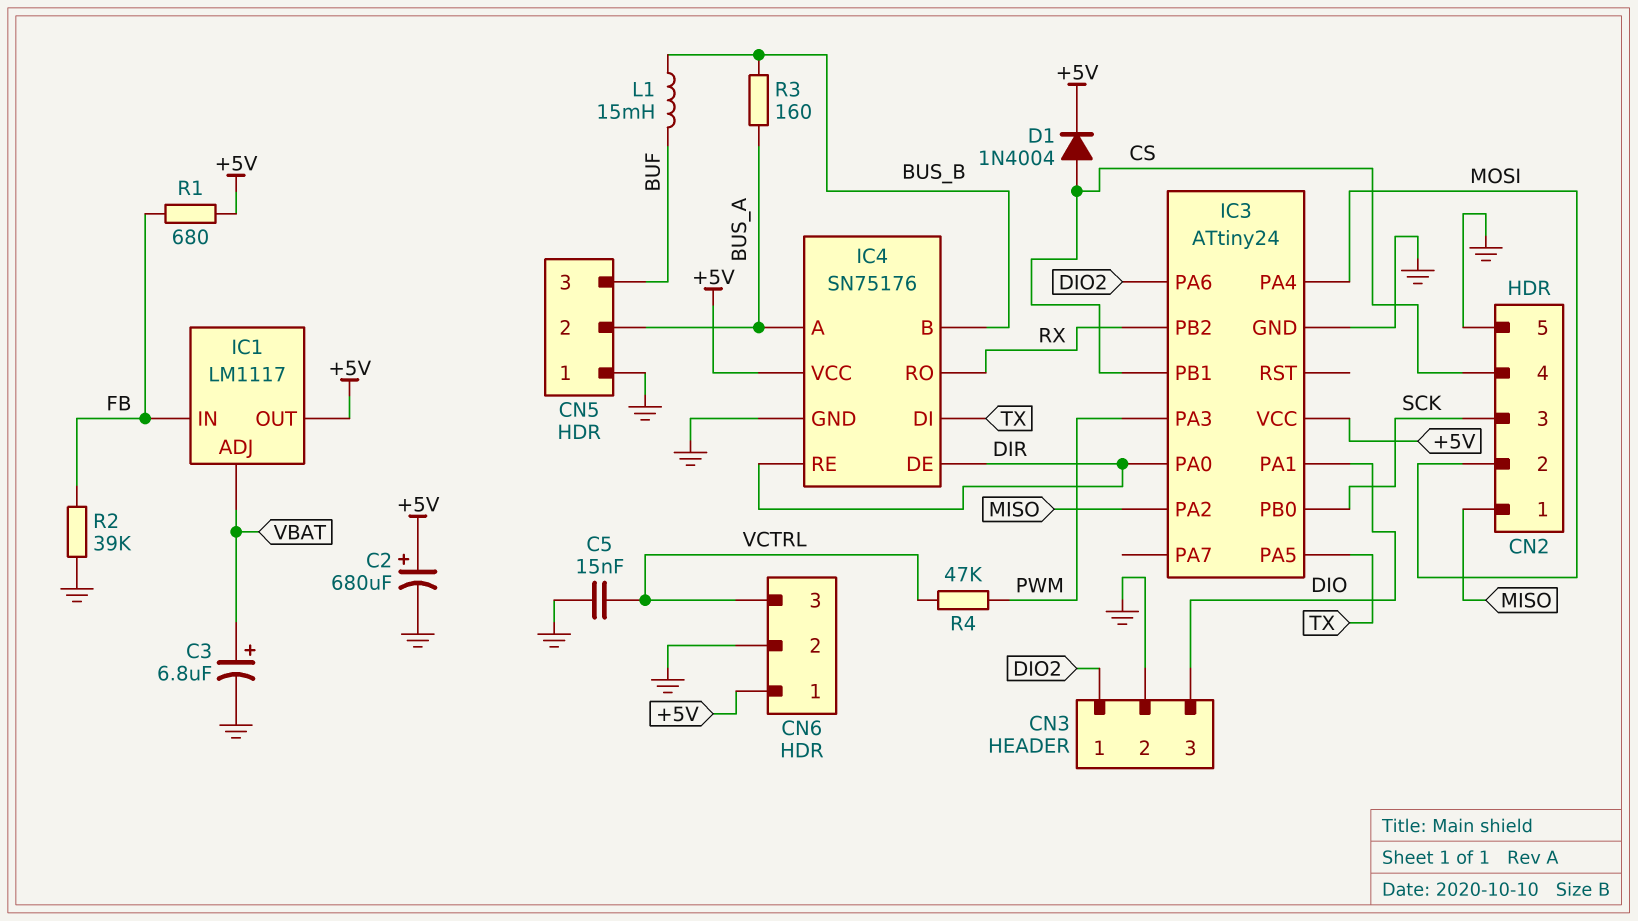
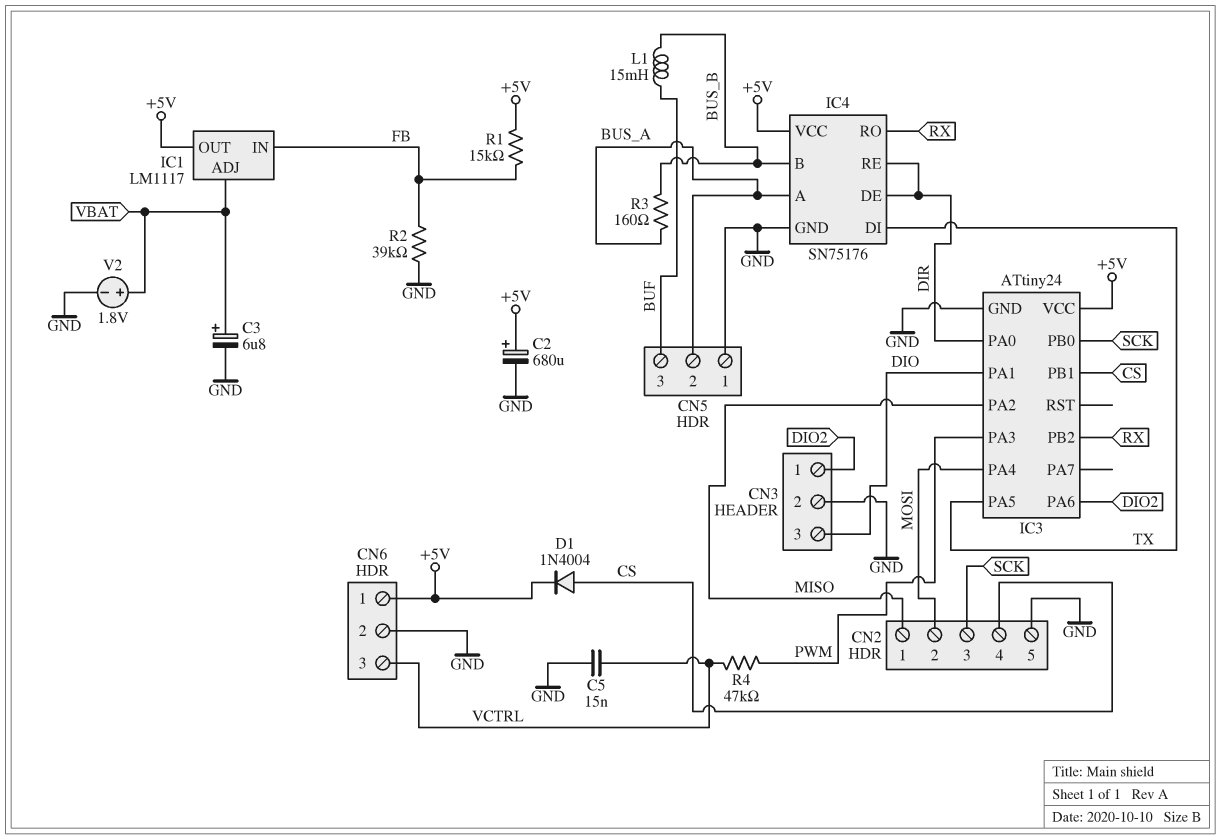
R1: 680 (+5V, FB) -> 15k (+5V, FB)
V2: none -> 1.8V (plus VBAT, minus GND)

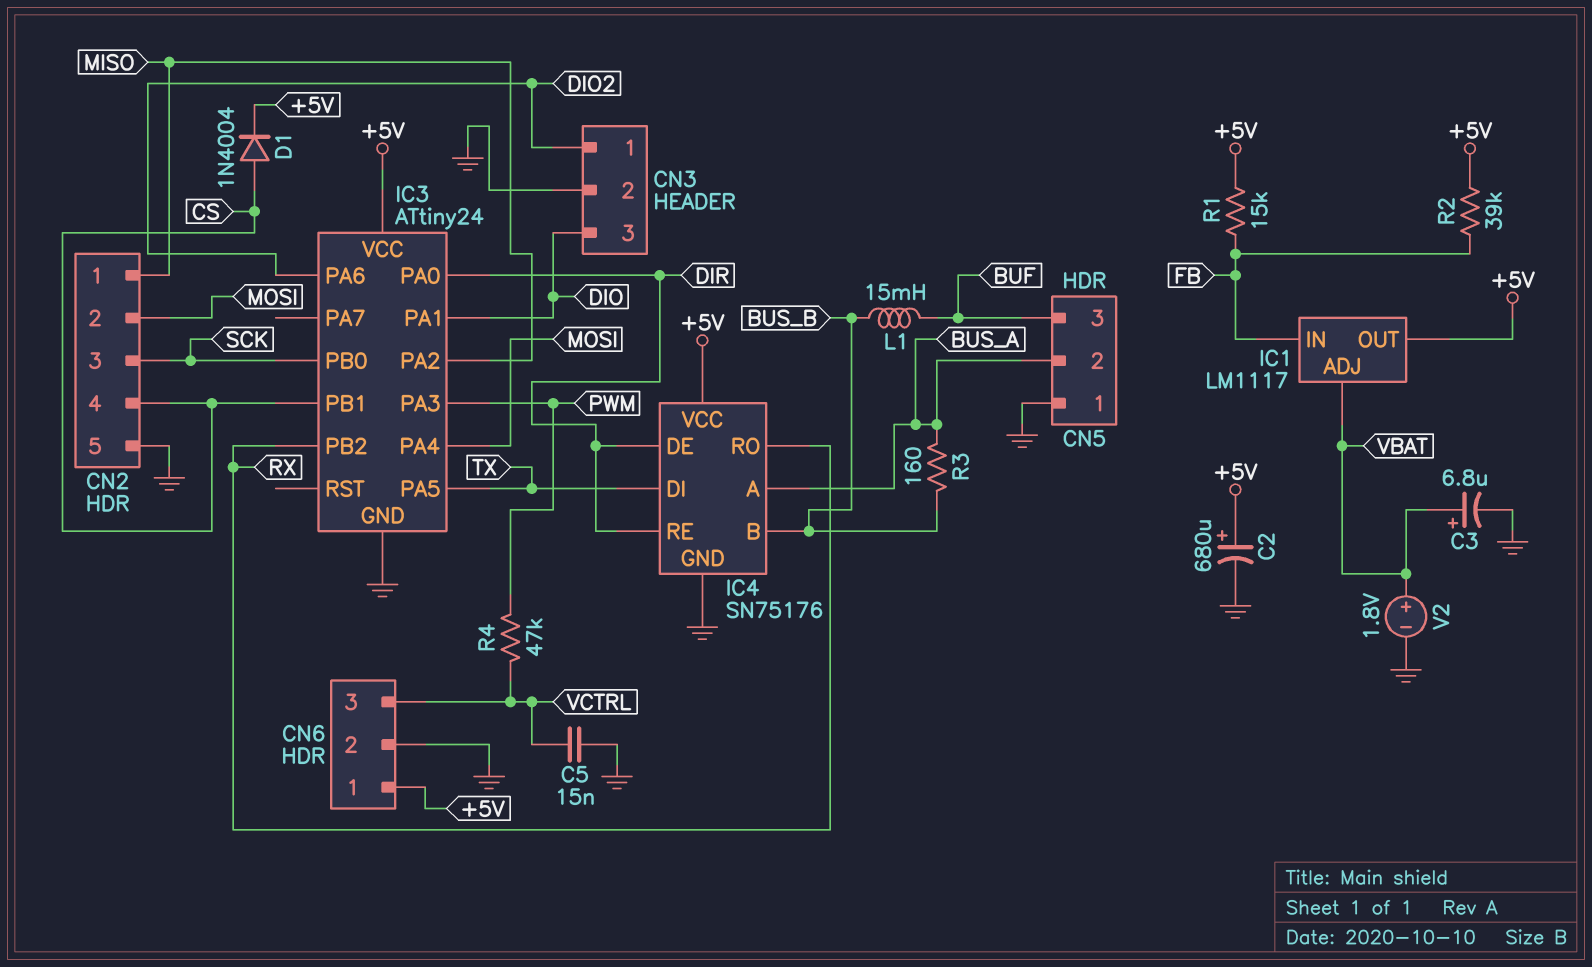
R2: 39k (FB, GND) -> 39k (+5V, FB)

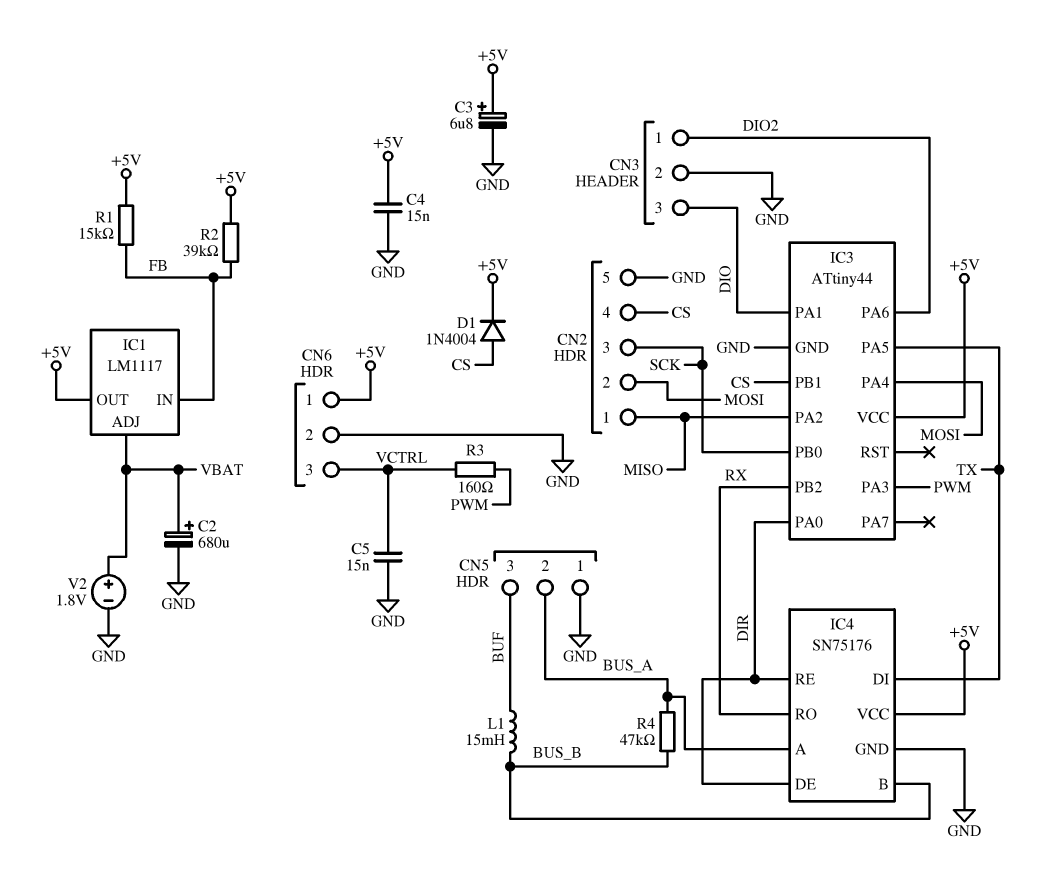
C2: 680uF (plus +5V, minus GND) -> 680uF (plus VBAT, minus GND)
C3: 6.8uF (plus VBAT, minus GND) -> 6.8uF (plus +5V, minus GND)
C4: none -> 15nF (+5V, GND)
IC3: ATtiny24 -> ATtiny44
R3: 160 (BUS_A, BUS_B) -> 160 (PWM, VCTRL)
R4: 47k (PWM, VCTRL) -> 47k (BUS_A, BUS_B)

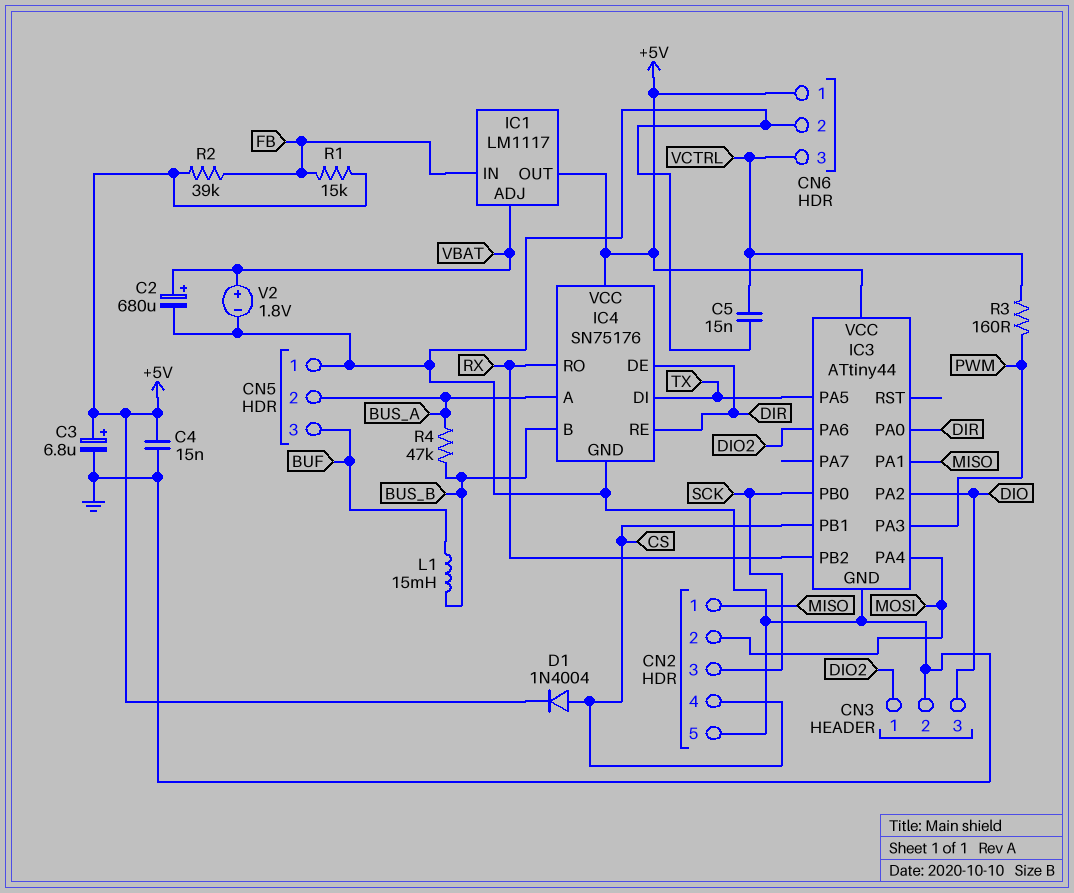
IC3 pin PA1: DIO -> MISO
IC3 pin PA2: MISO -> DIO

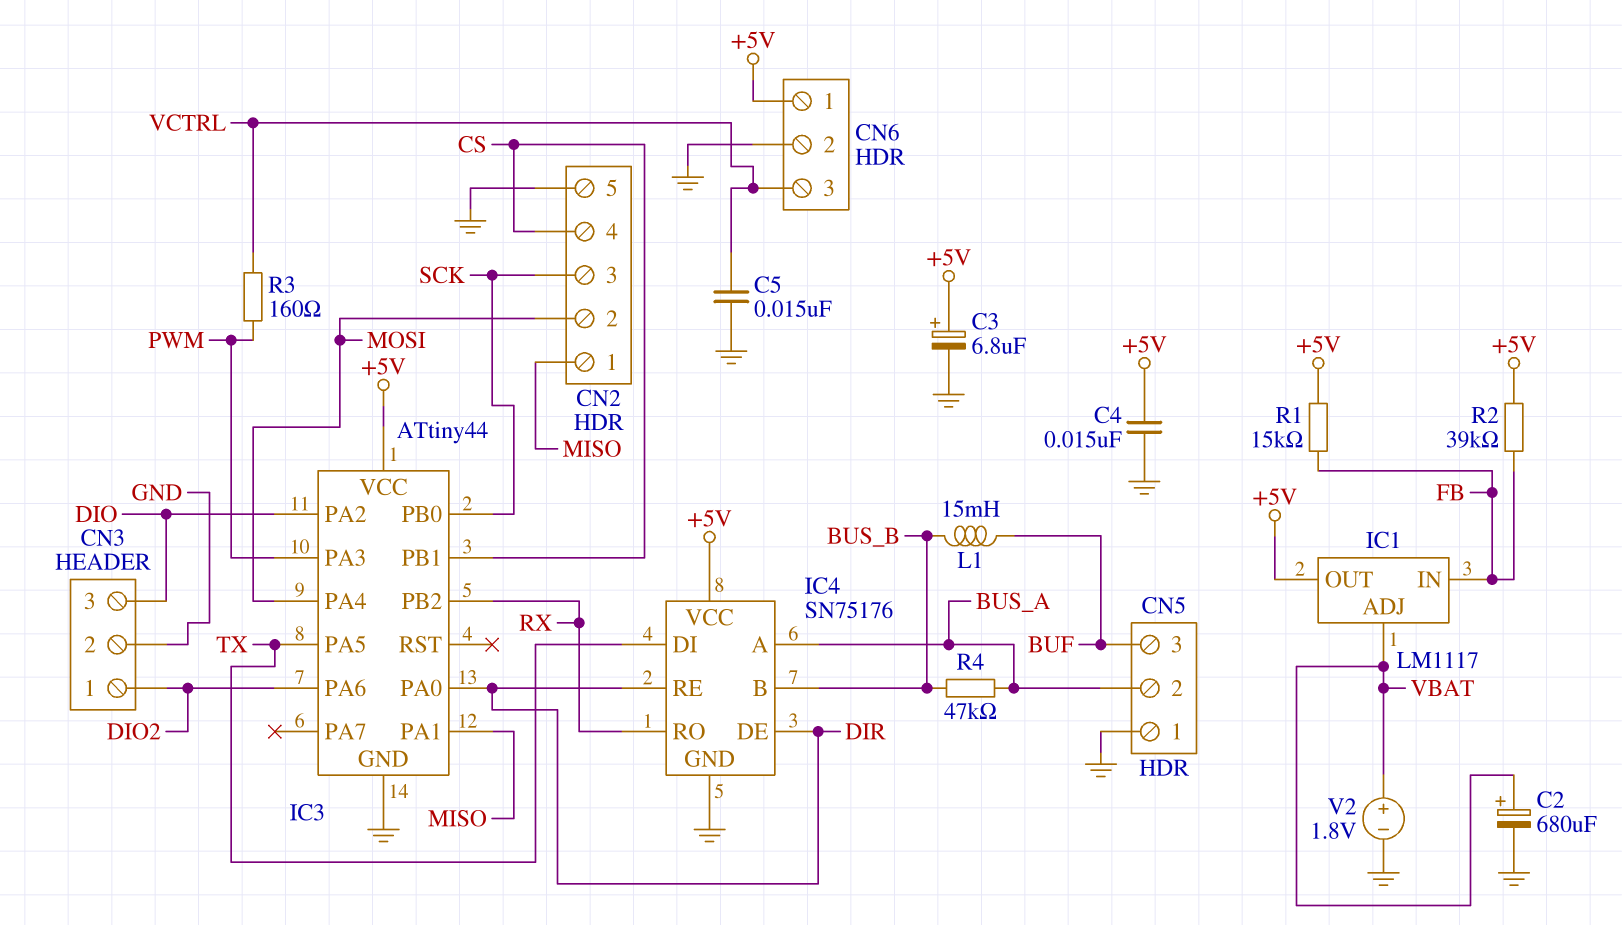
D1: diode 1N4004 (A CS, K +5V) -> none

